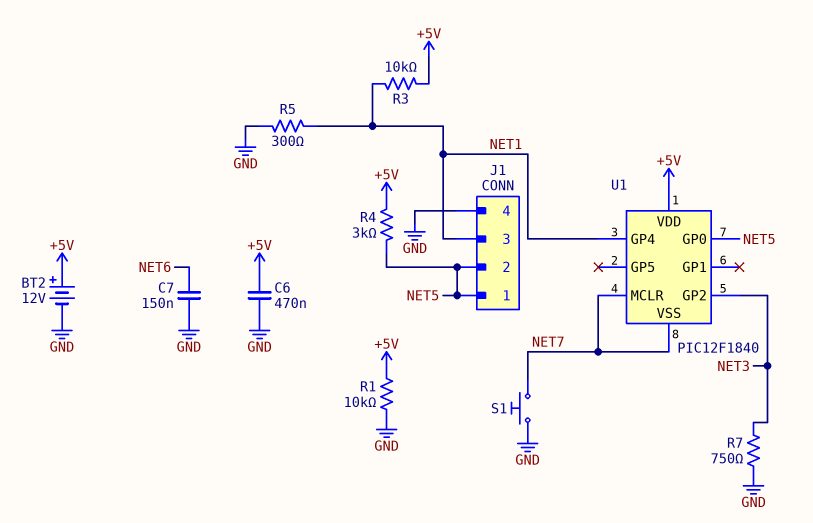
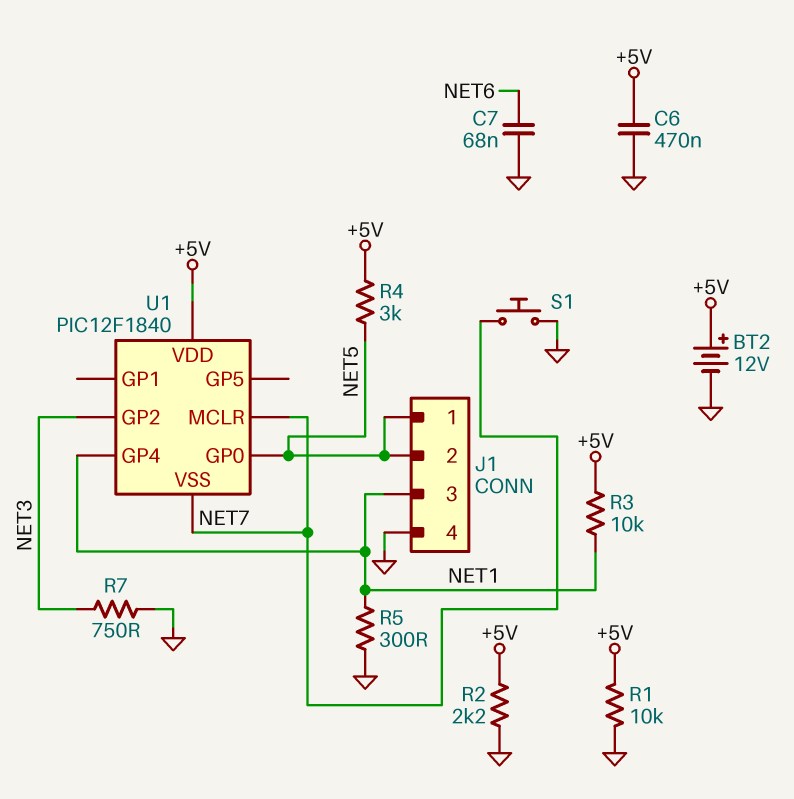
C7: 150nF (GND, NET6) -> 68nF (GND, NET6)
R2: none -> 2.2k (+5V, GND)

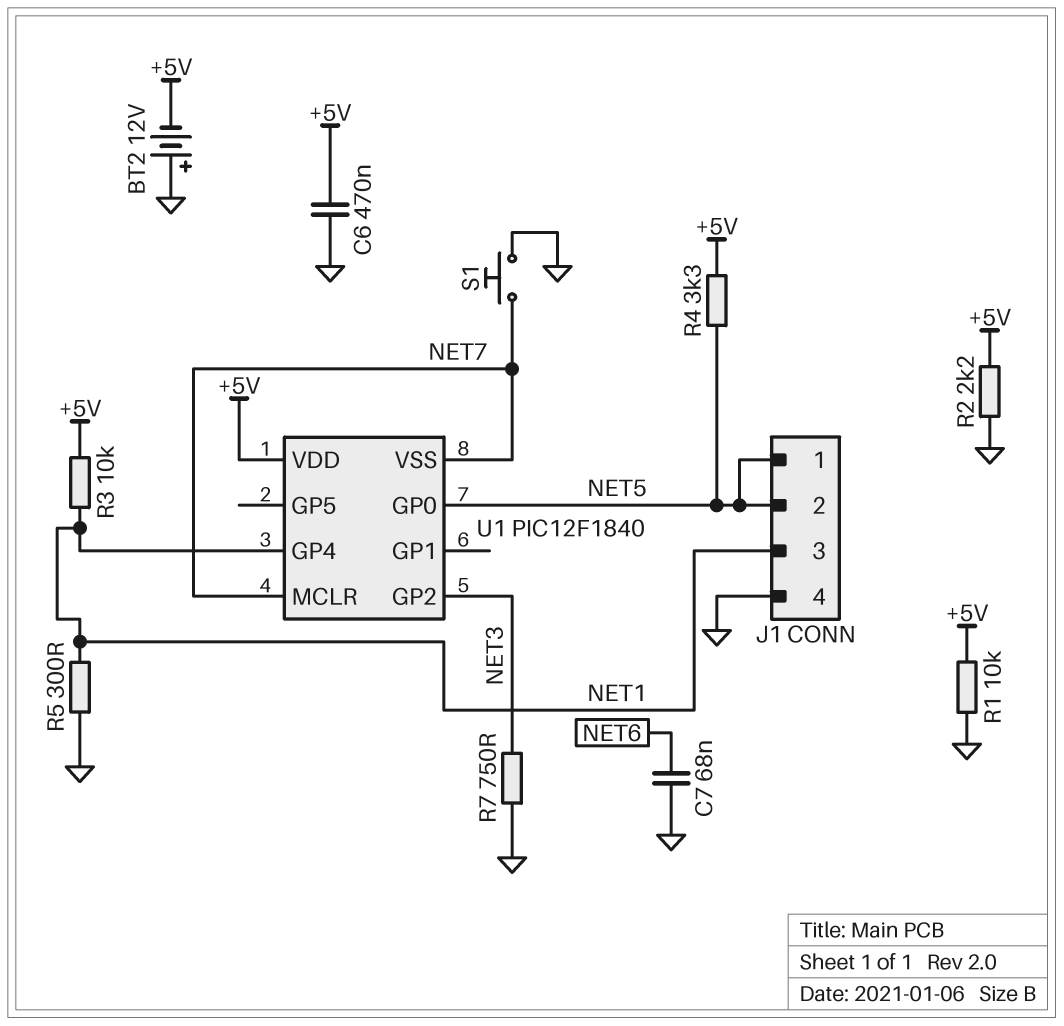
BT2: 12V (plus +5V, minus GND) -> 12V (plus GND, minus +5V)
R4: 3k (+5V, NET5) -> 3.3k (+5V, NET5)

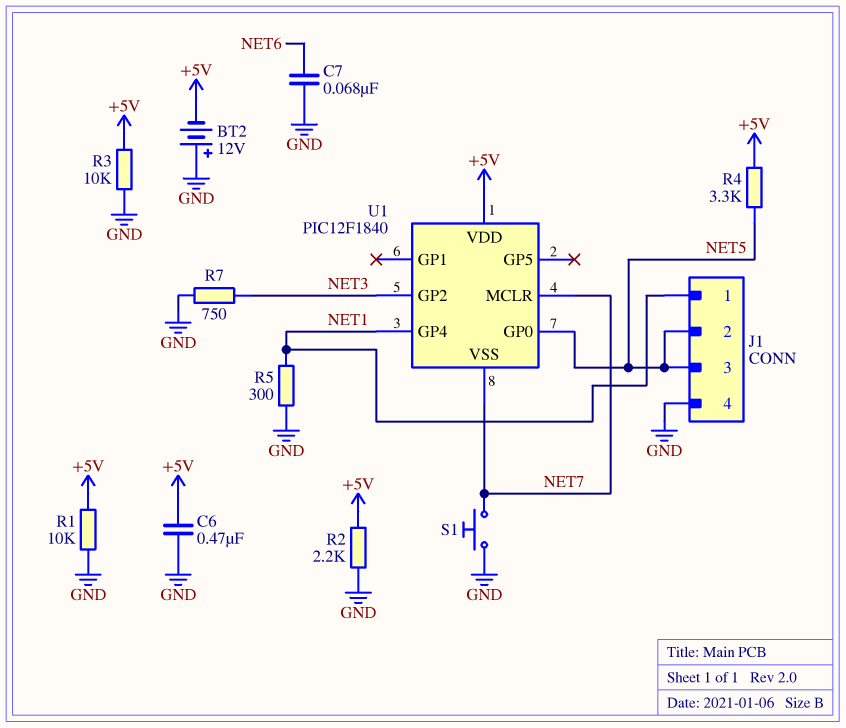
J1 pin 1: NET5 -> NET1
J1 pin 3: NET1 -> NET5
R3: 10k (+5V, NET1) -> 10k (+5V, GND)

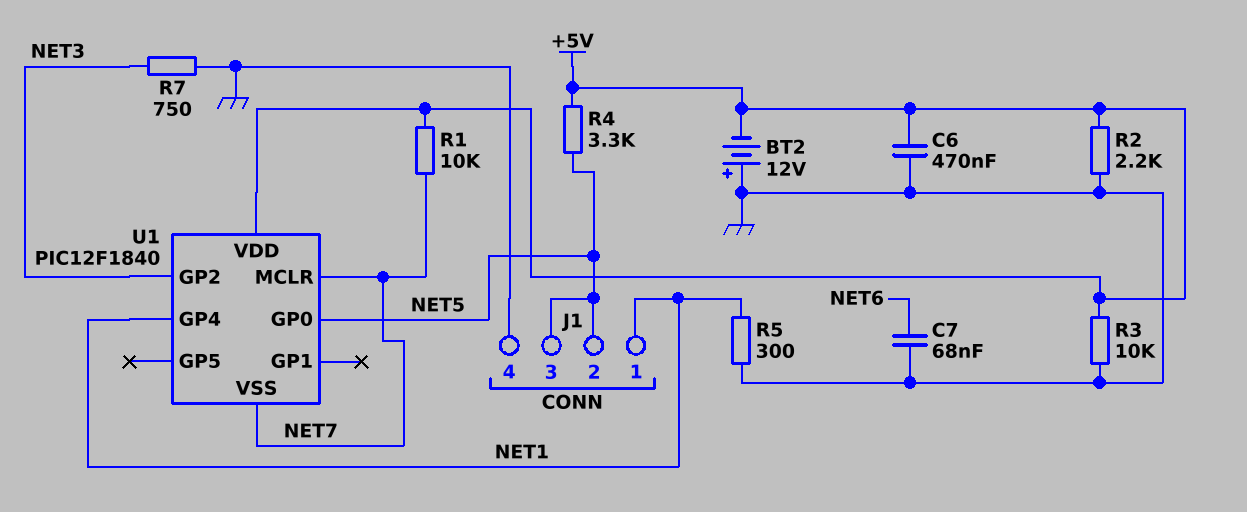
R1: 10k (+5V, GND) -> 10k (+5V, NET7)
S1: button (GND, NET7) -> none

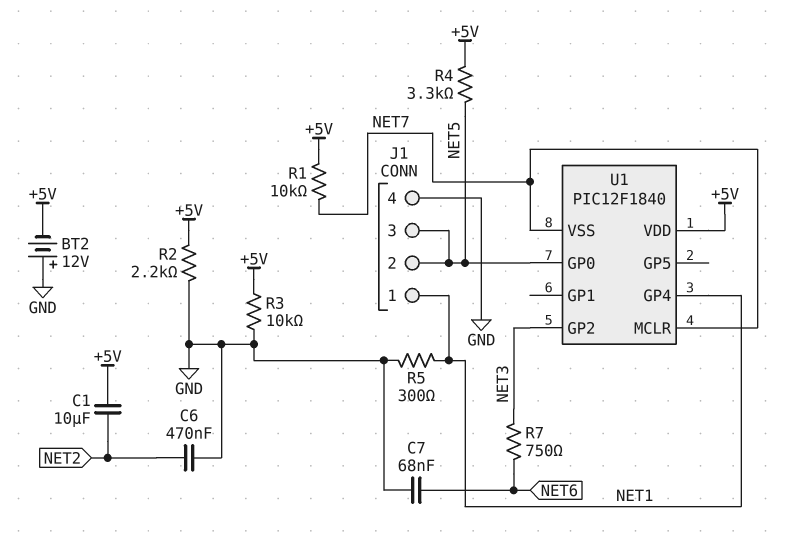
C1: none -> 10uF (+5V, NET2)
C6: 470nF (+5V, GND) -> 470nF (GND, NET2)
R7: 750 (GND, NET3) -> 750 (NET3, NET6)

